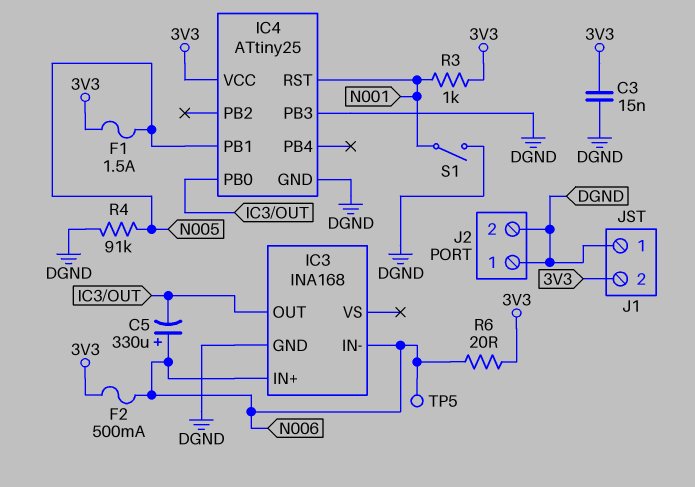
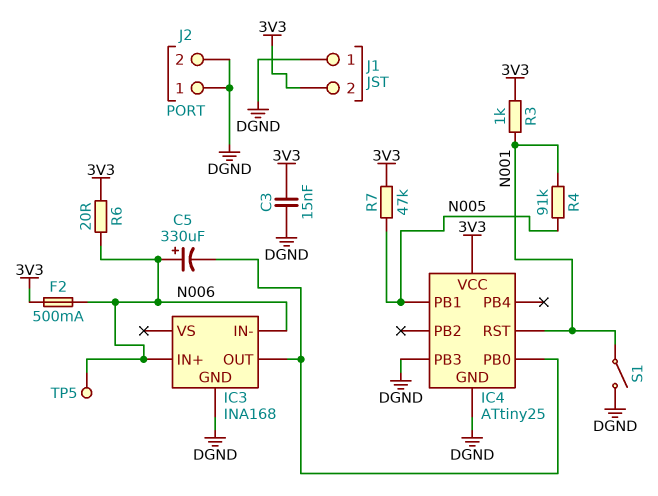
F1: 1.5A (3V3, N005) -> none
R4: 91k (DGND, N005) -> 91k (N001, N005)
R7: none -> 47k (3V3, N005)

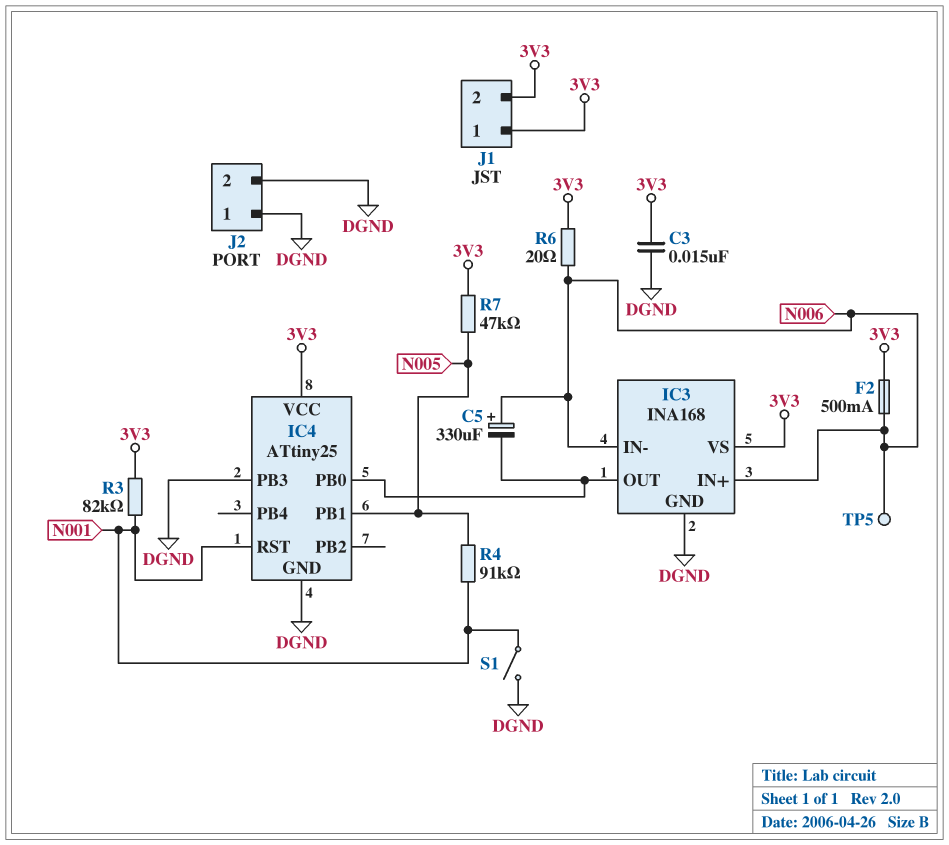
IC3 pin VS: none -> 3V3
J1 pin 1: DGND -> 3V3
R3: 1k (3V3, N001) -> 82k (3V3, N001)

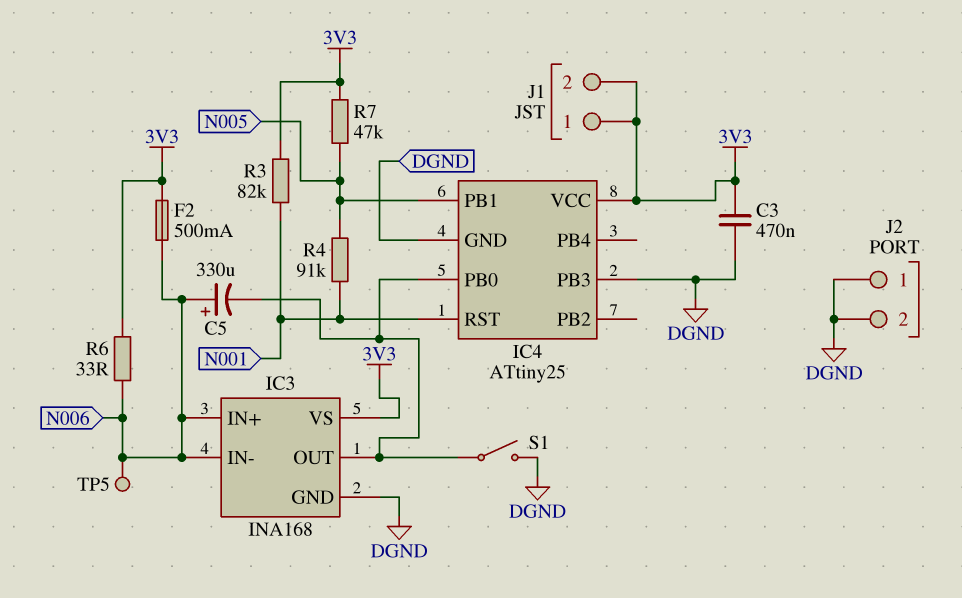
C3: 15nF (3V3, DGND) -> 470nF (3V3, DGND)
R6: 20 (3V3, N006) -> 33 (3V3, N006)
S1: switch (DGND, N001) -> switch (DGND, IC3/OUT)

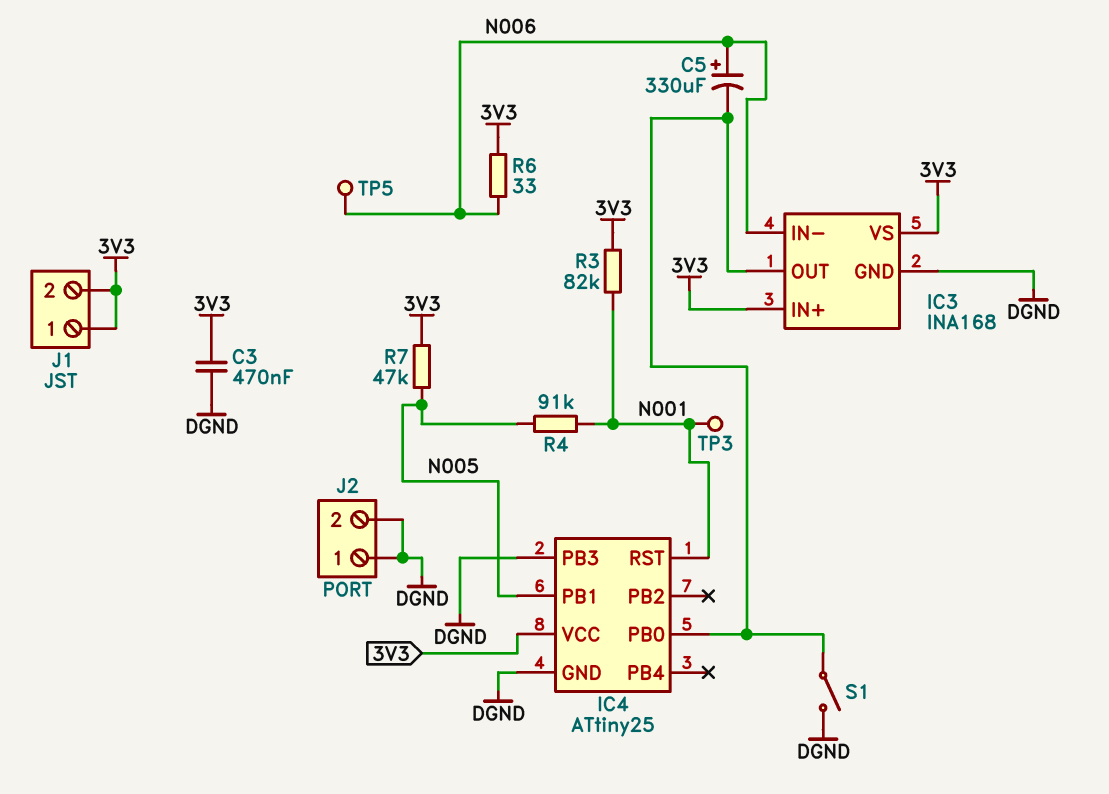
F2: 500mA (3V3, N006) -> none
IC3 pin IN+: N006 -> 3V3
TP3: none -> test point (N001)

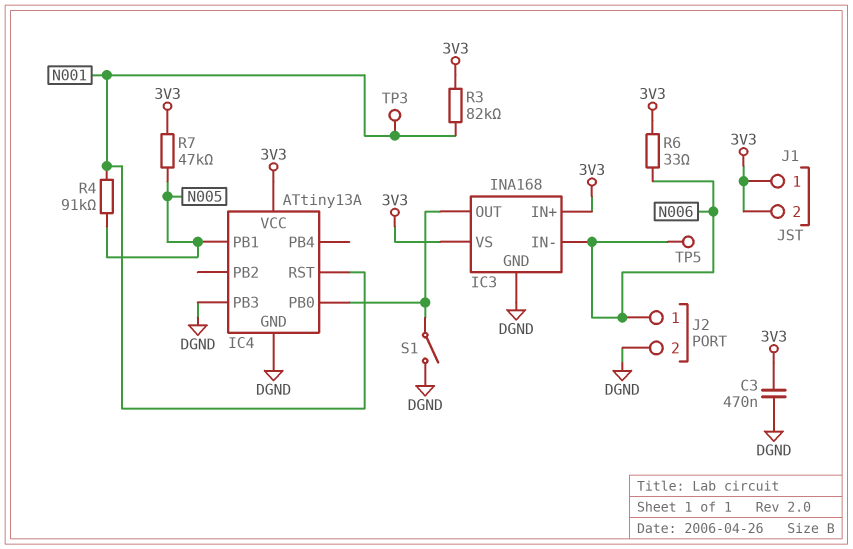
C5: 330uF (plus N006, minus IC3/OUT) -> none
IC4: ATtiny25 -> ATtiny13A
J2 pin 1: DGND -> N006

